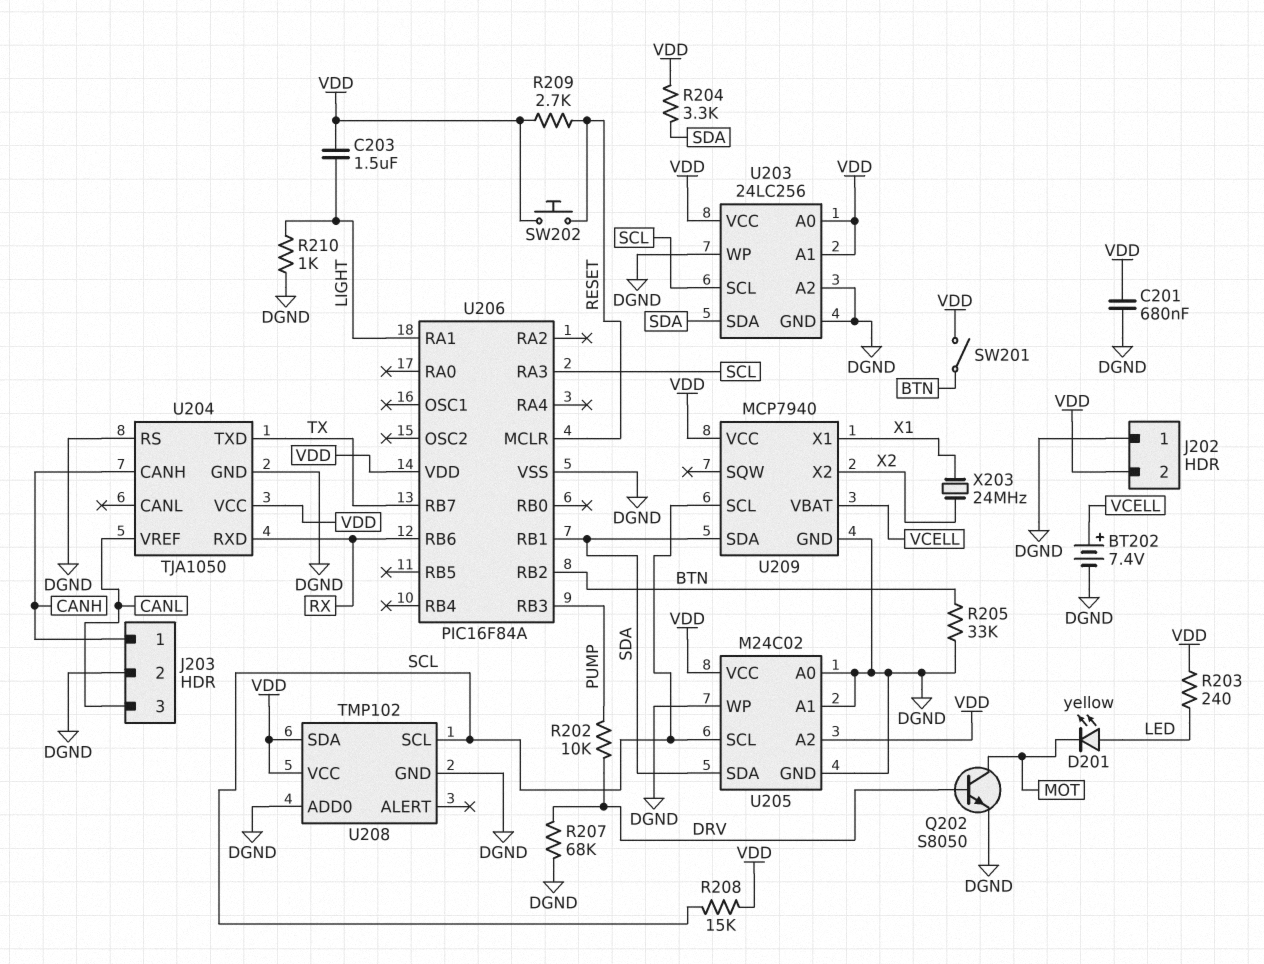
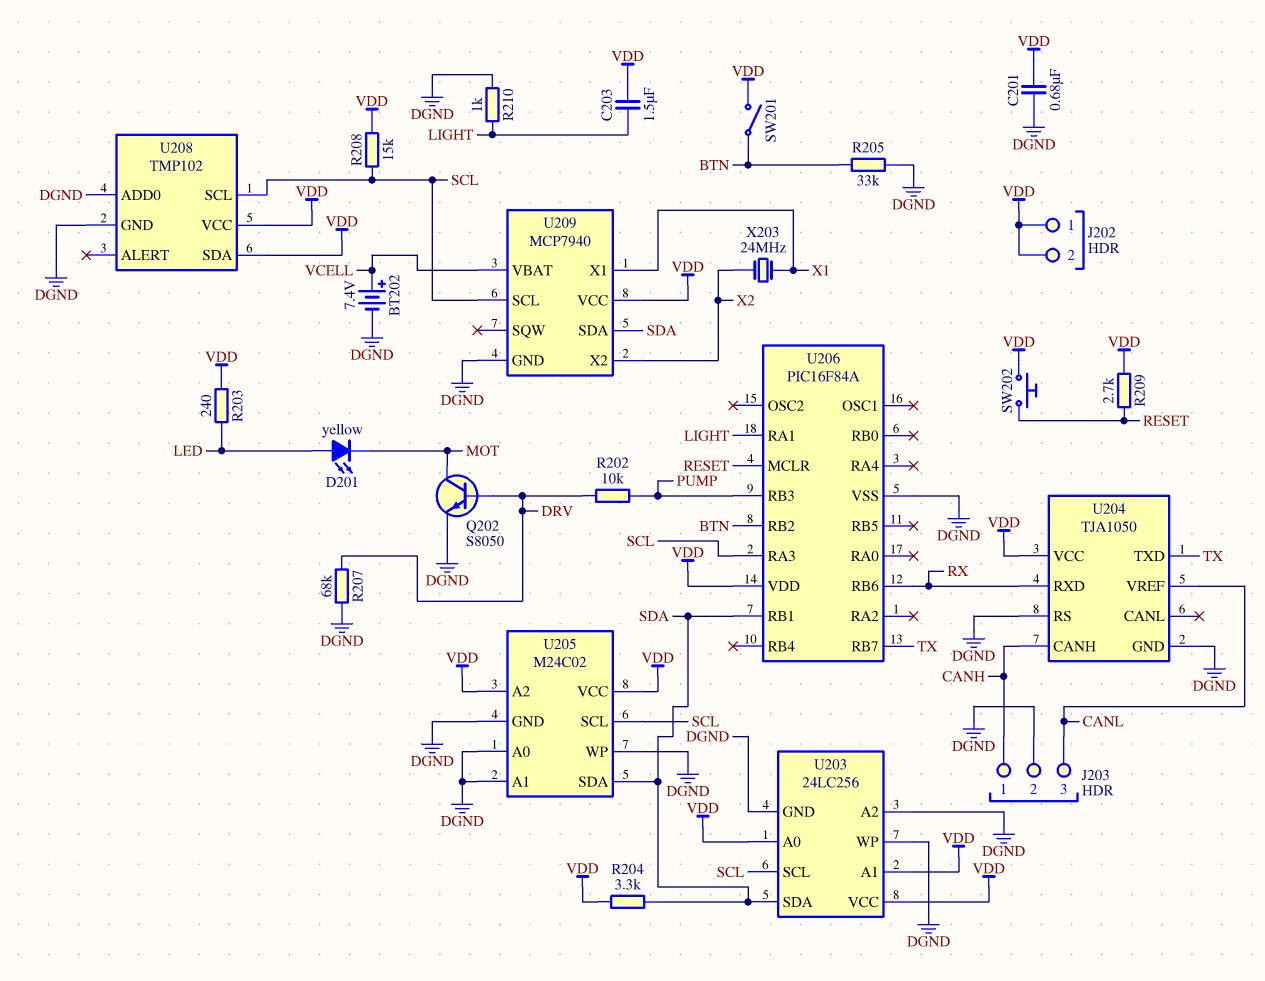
J202 pin 1: DGND -> VDD

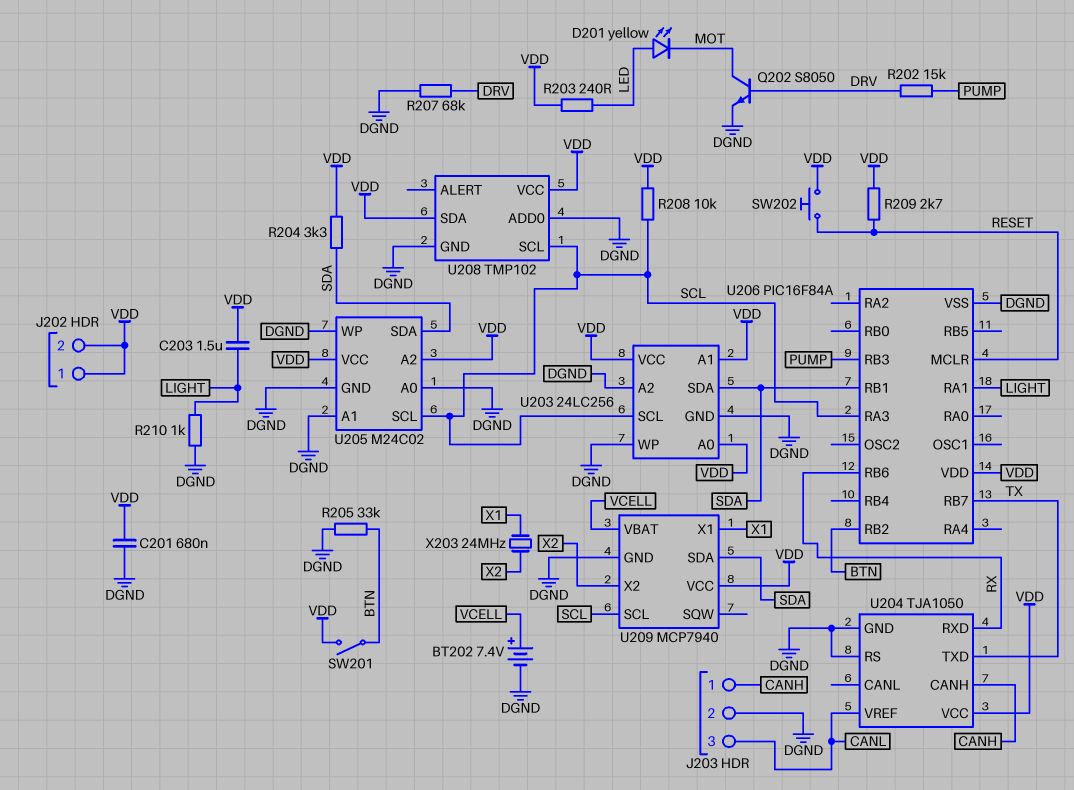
R202: 10k (DRV, PUMP) -> 15k (DRV, PUMP)
R208: 15k (SCL, VDD) -> 10k (SCL, VDD)

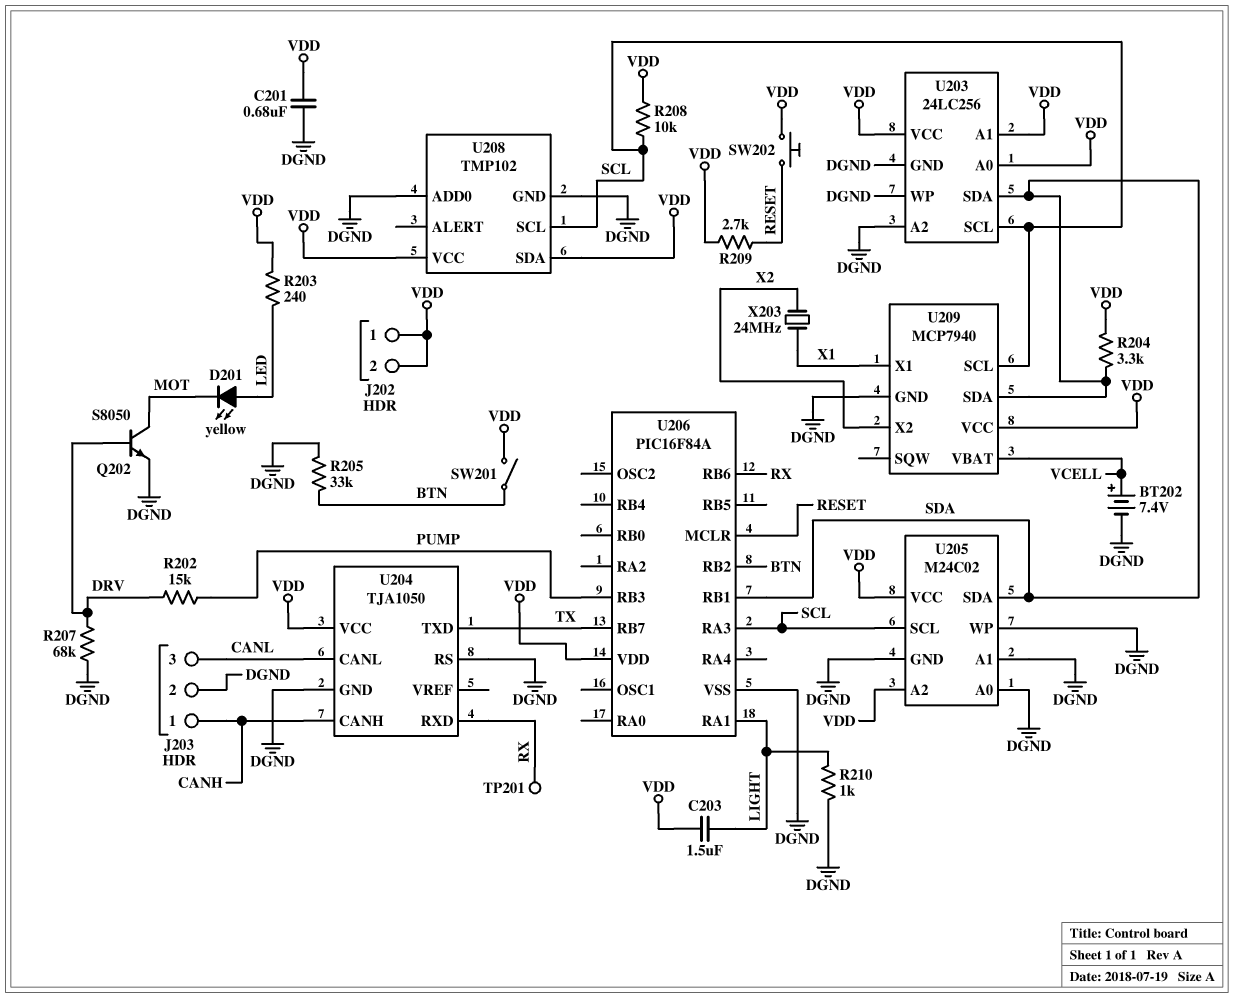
TP201: none -> test point (RX)
U204 pin CANL: none -> CANL
U204 pin VREF: CANL -> none

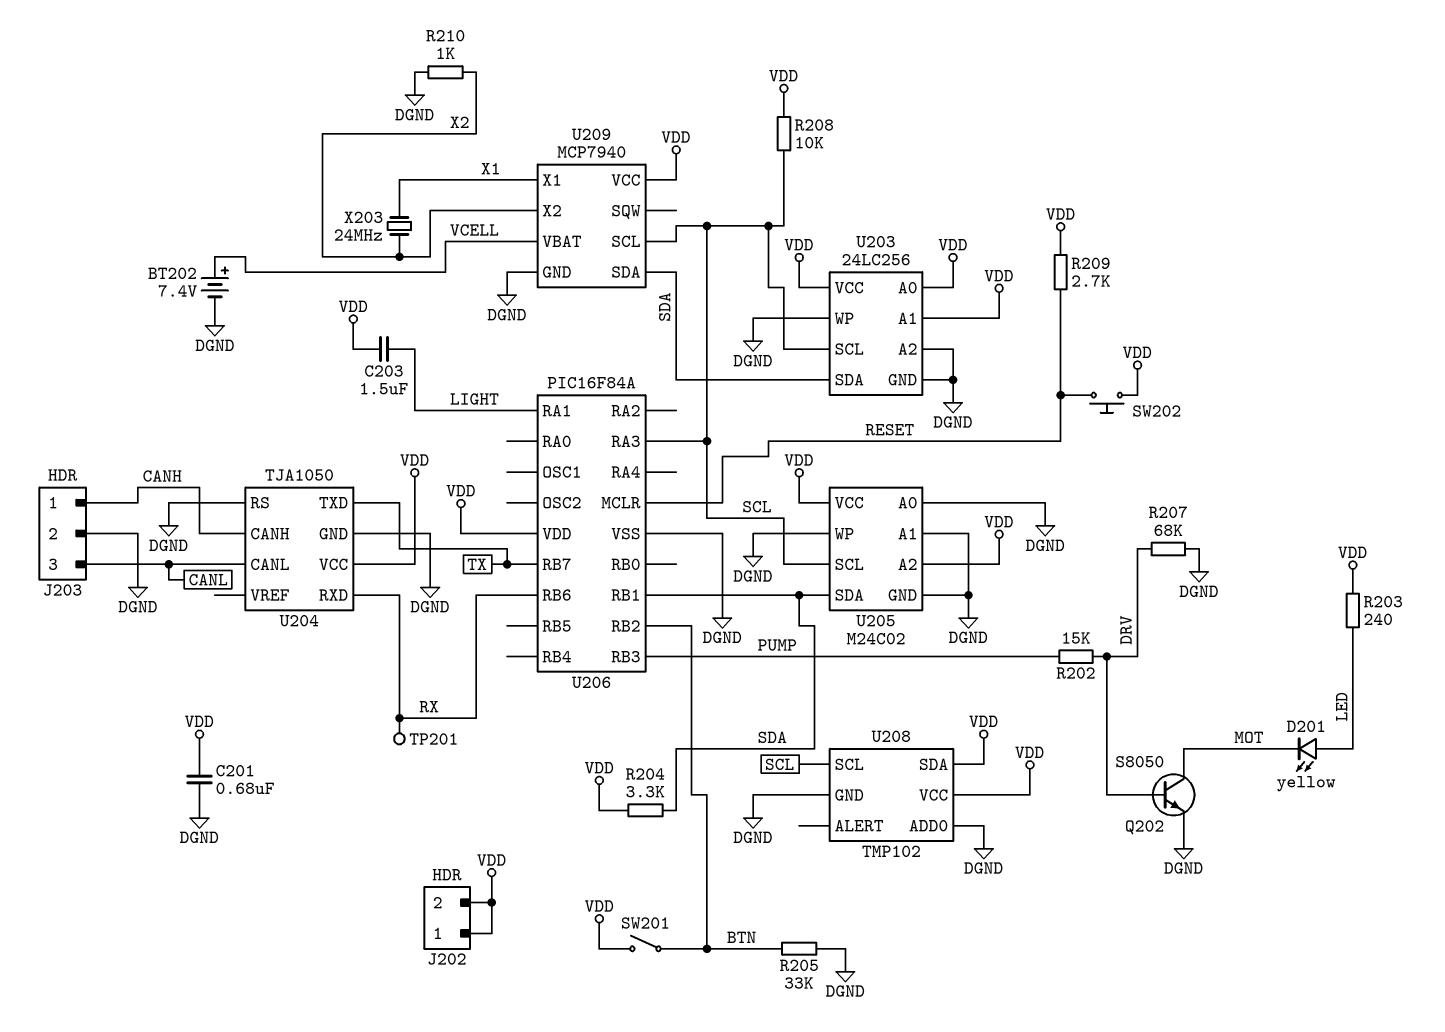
R210: 1k (DGND, LIGHT) -> 1k (DGND, X2)

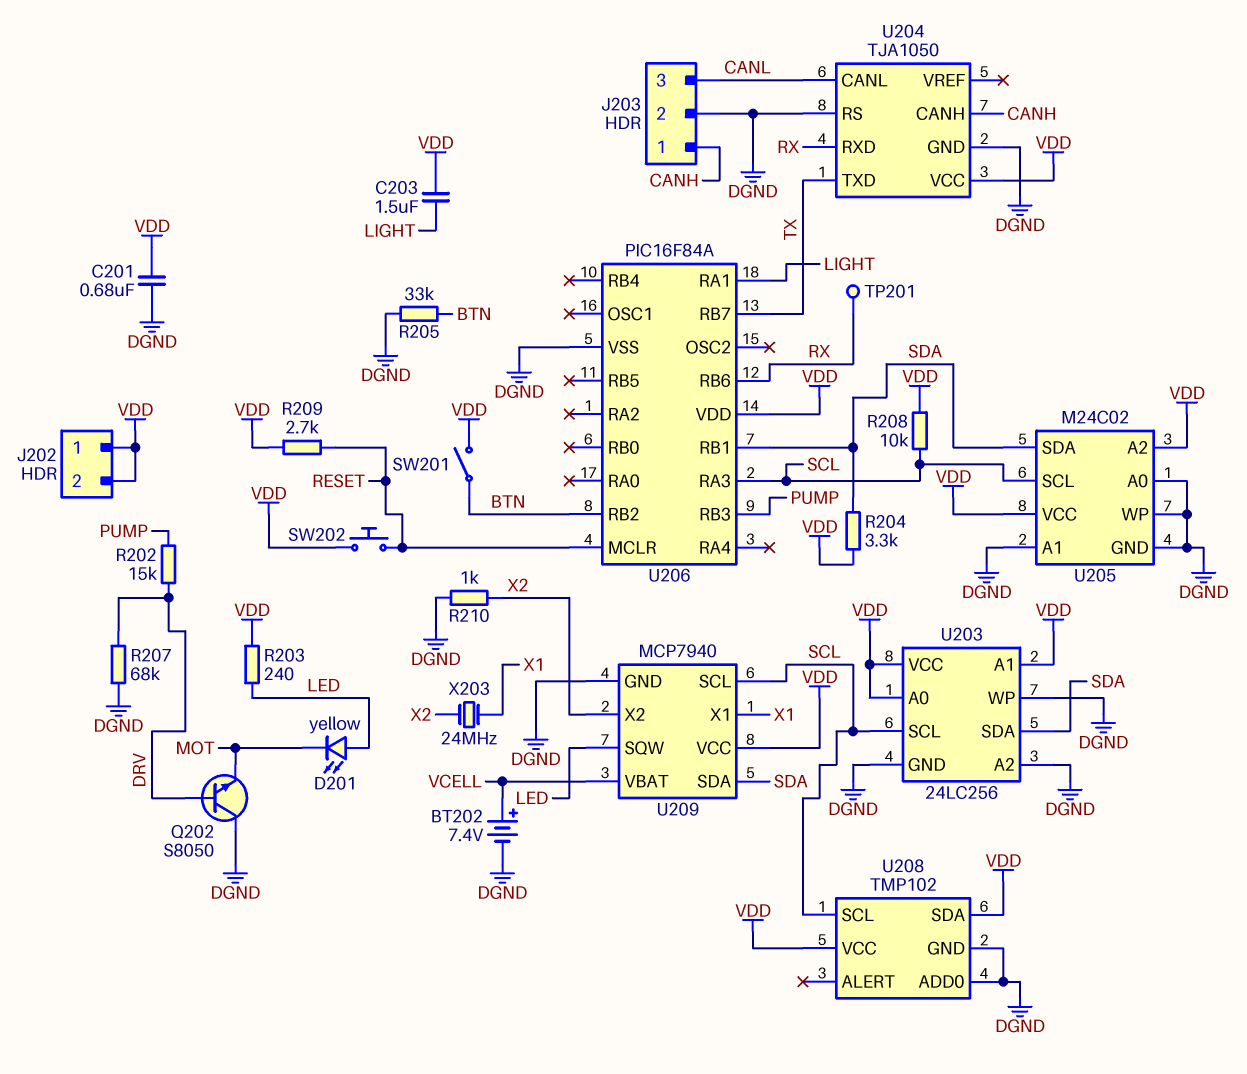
Q202: NPN S8050 (B DRV, C MOT, E DGND) -> NPN S8050 (B DRV, C DGND, E MOT)
U209 pin SQW: none -> LED

